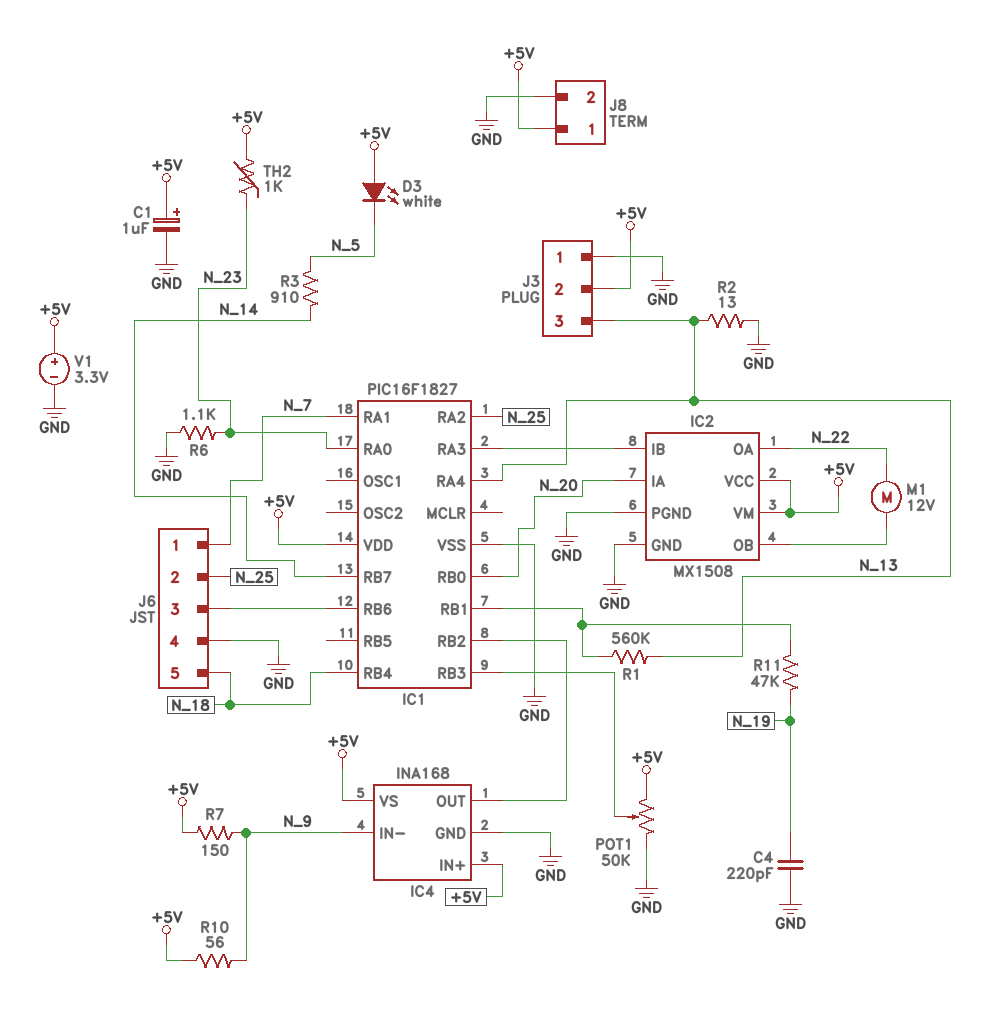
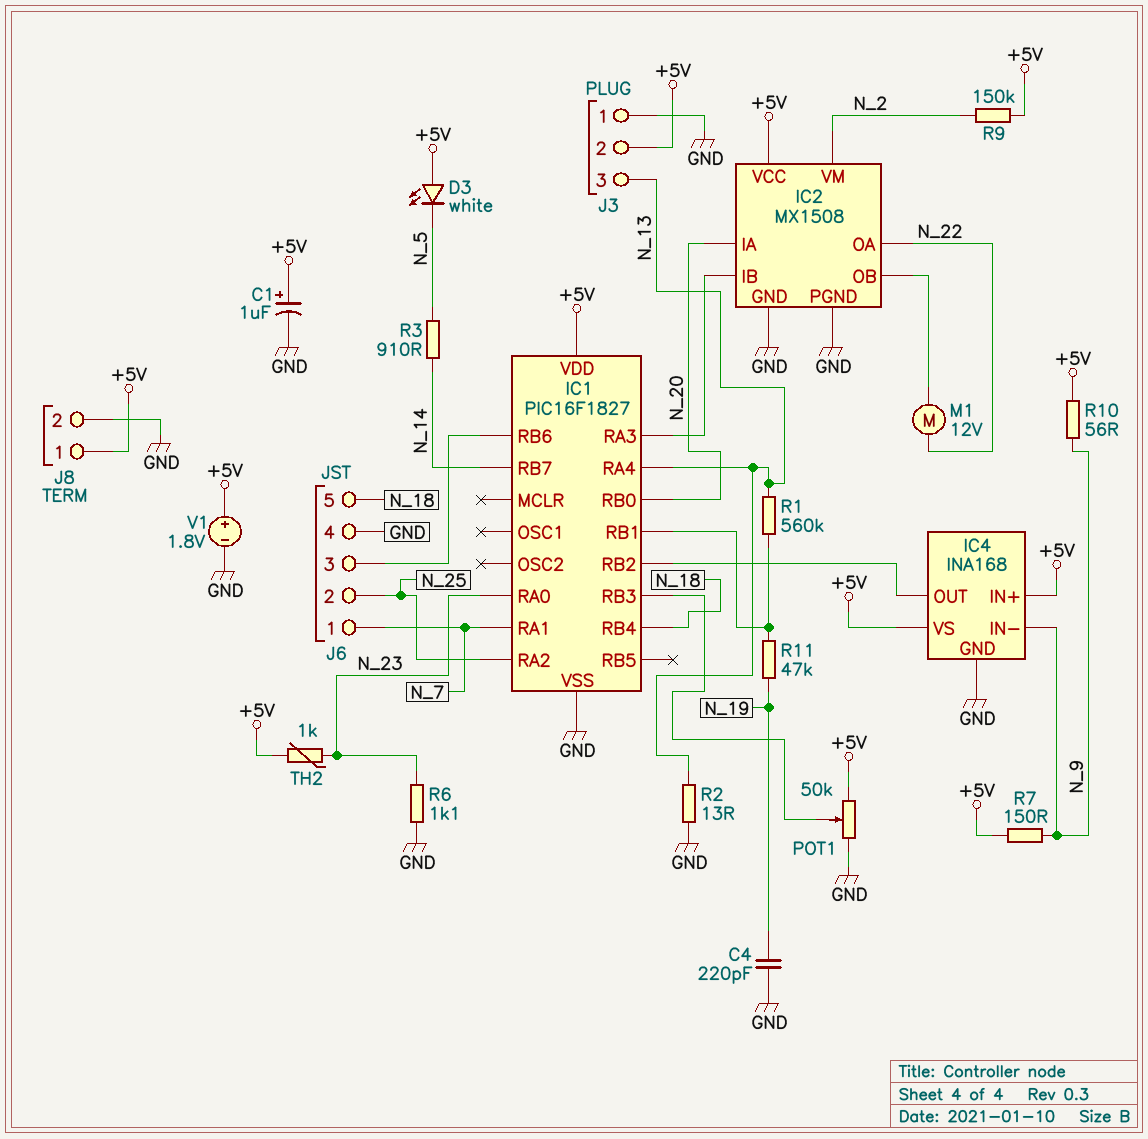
IC2 pin VM: +5V -> N_2
R9: none -> 150k (+5V, N_2)
V1: 3.3V (plus +5V, minus GND) -> 1.8V (plus +5V, minus GND)

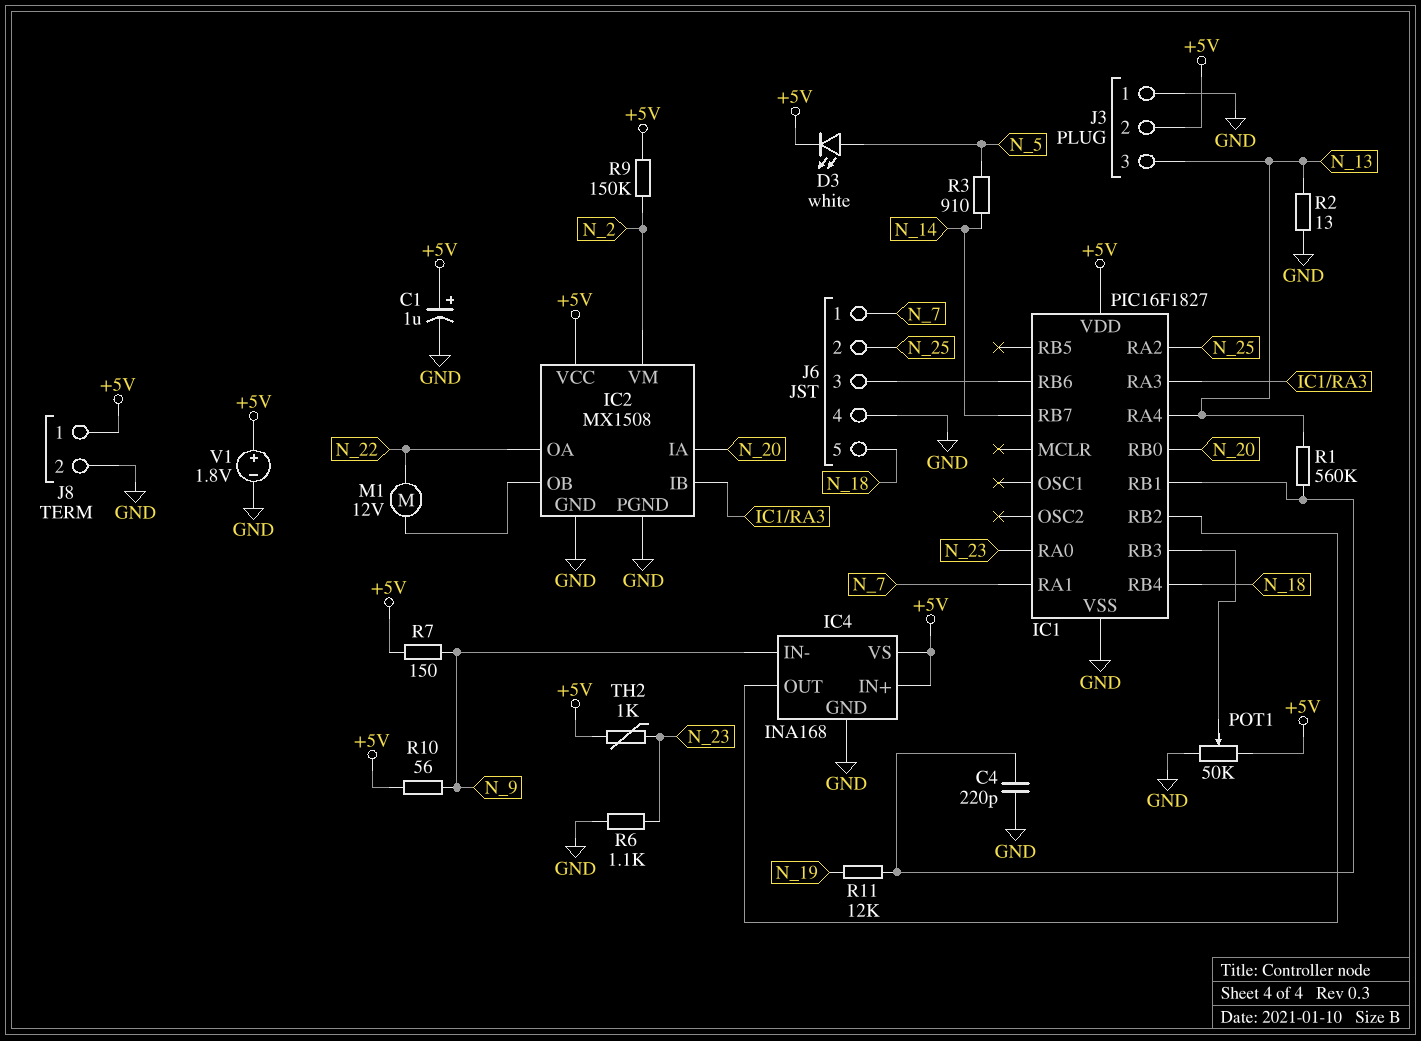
C4: 220pF (GND, N_19) -> 220pF (GND, IC1/RB1)
D3: LED white (A +5V, K N_5) -> LED white (A N_5, K +5V)
R11: 47k (IC1/RB1, N_19) -> 12k (IC1/RB1, N_19)

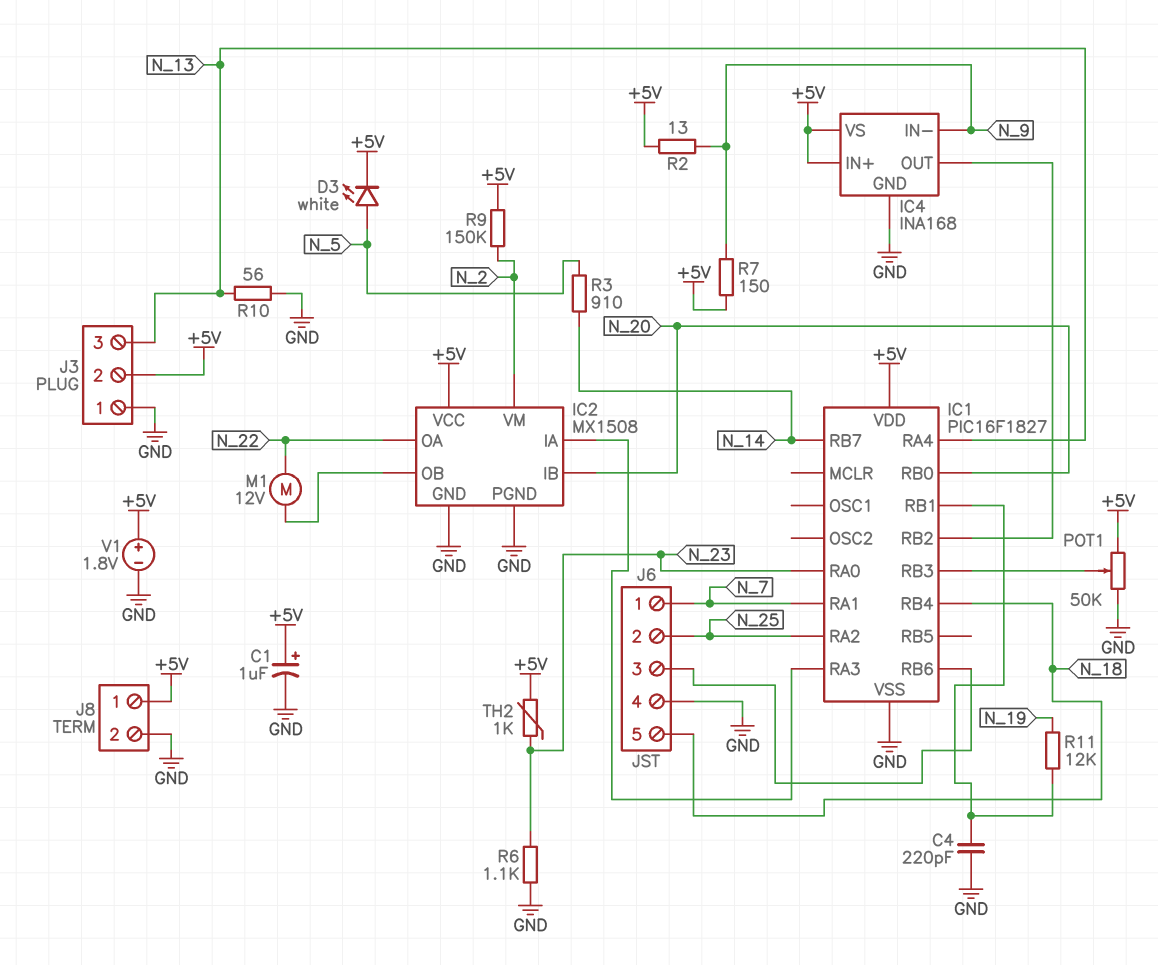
IC2 pin IA: N_20 -> IC1/RA3
IC2 pin IB: IC1/RA3 -> N_20
R1: 560k (IC1/RB1, N_13) -> none
R2: 13 (GND, N_13) -> 13 (+5V, N_9)
R10: 56 (+5V, N_9) -> 56 (GND, N_13)

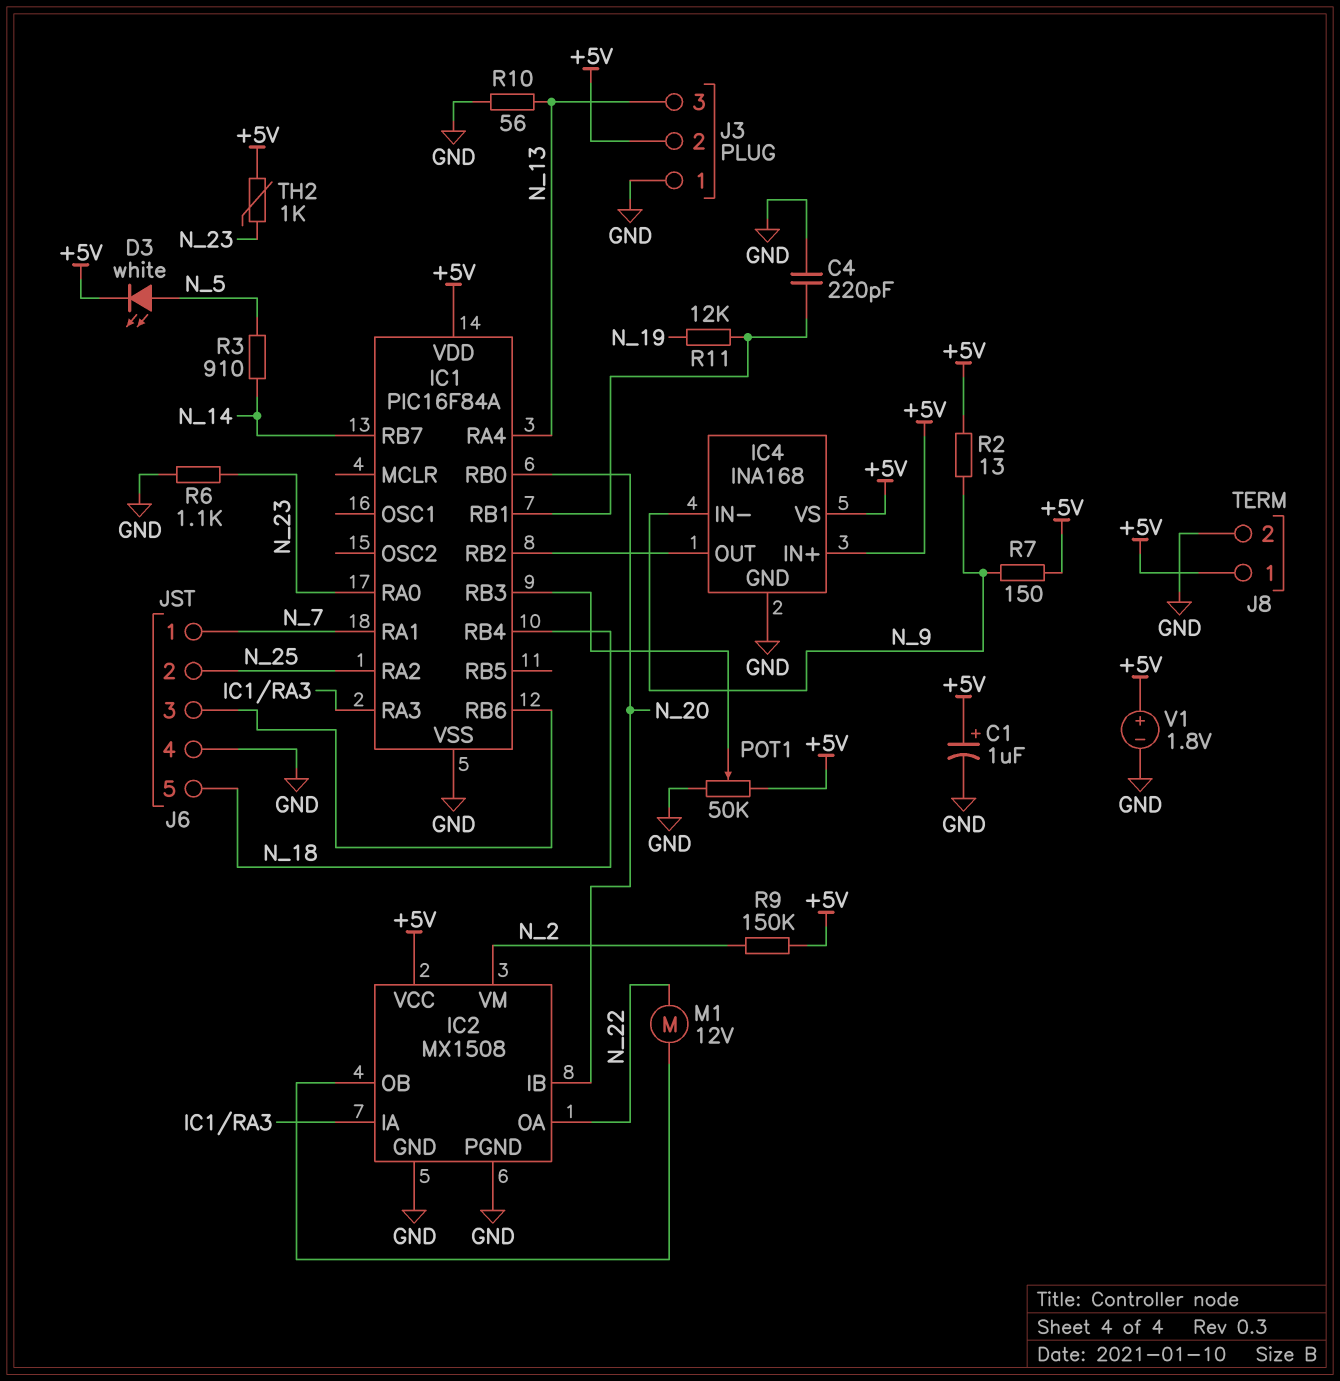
IC1: PIC16F1827 -> PIC16F84A

